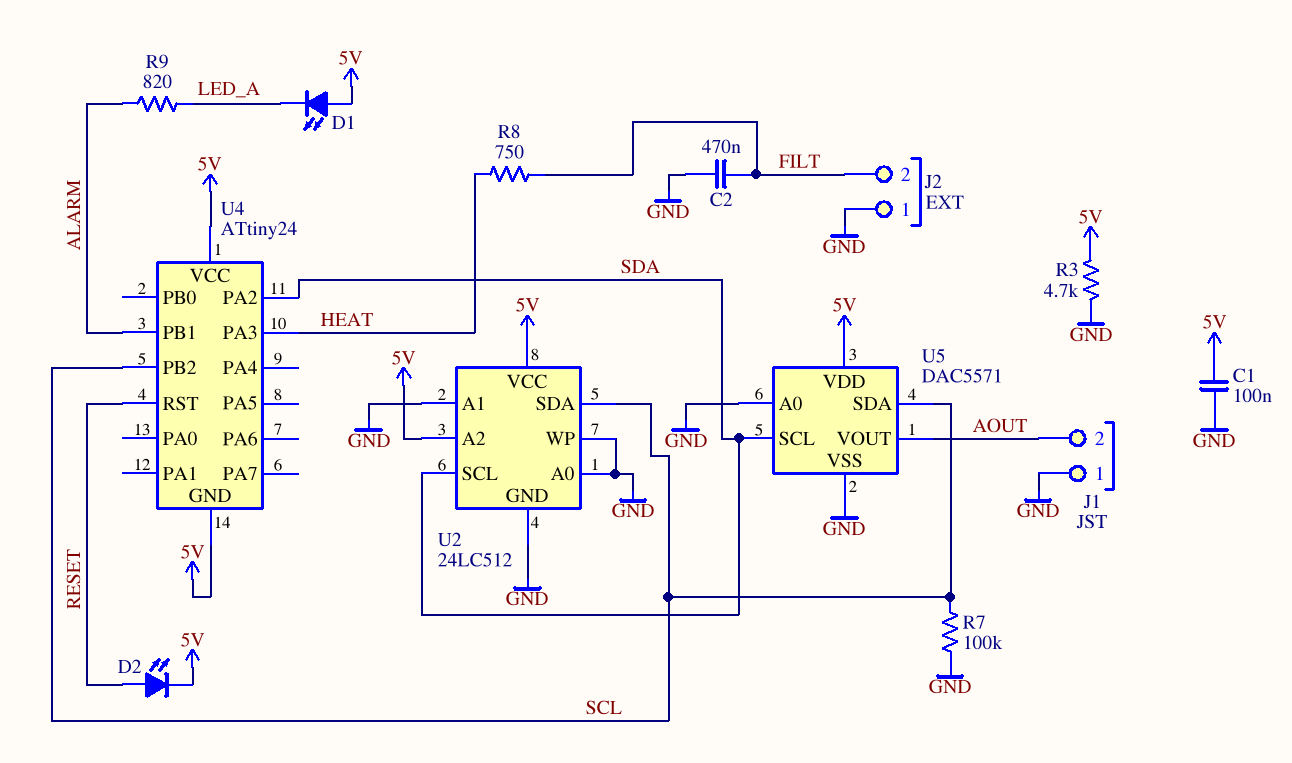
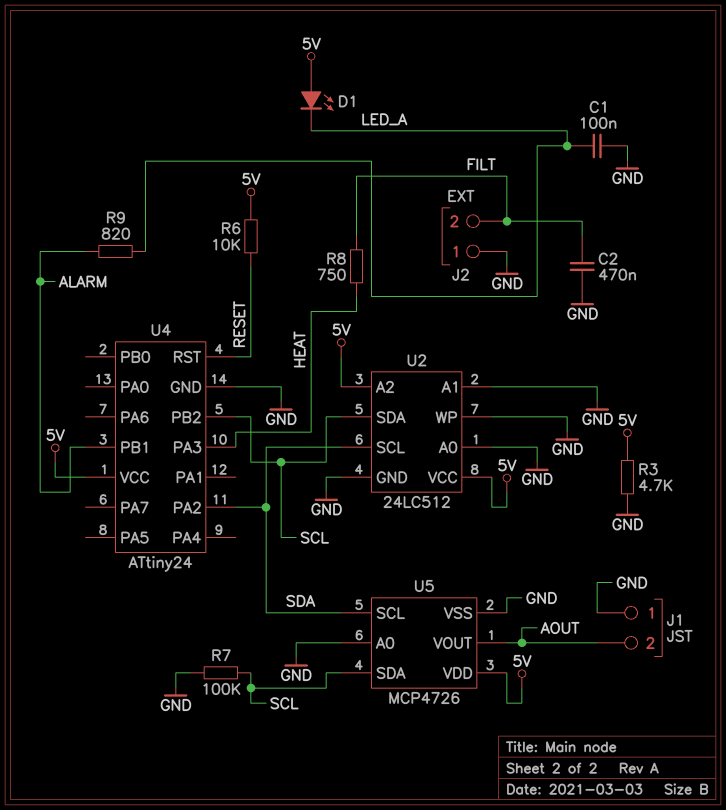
C1: 100nF (5V, GND) -> 100nF (GND, LED_A)
D2: LED (A RESET, K 5V) -> none
R6: none -> 10k (5V, RESET)
U4 pin GND: 5V -> GND
U5: DAC5571 -> MCP4726

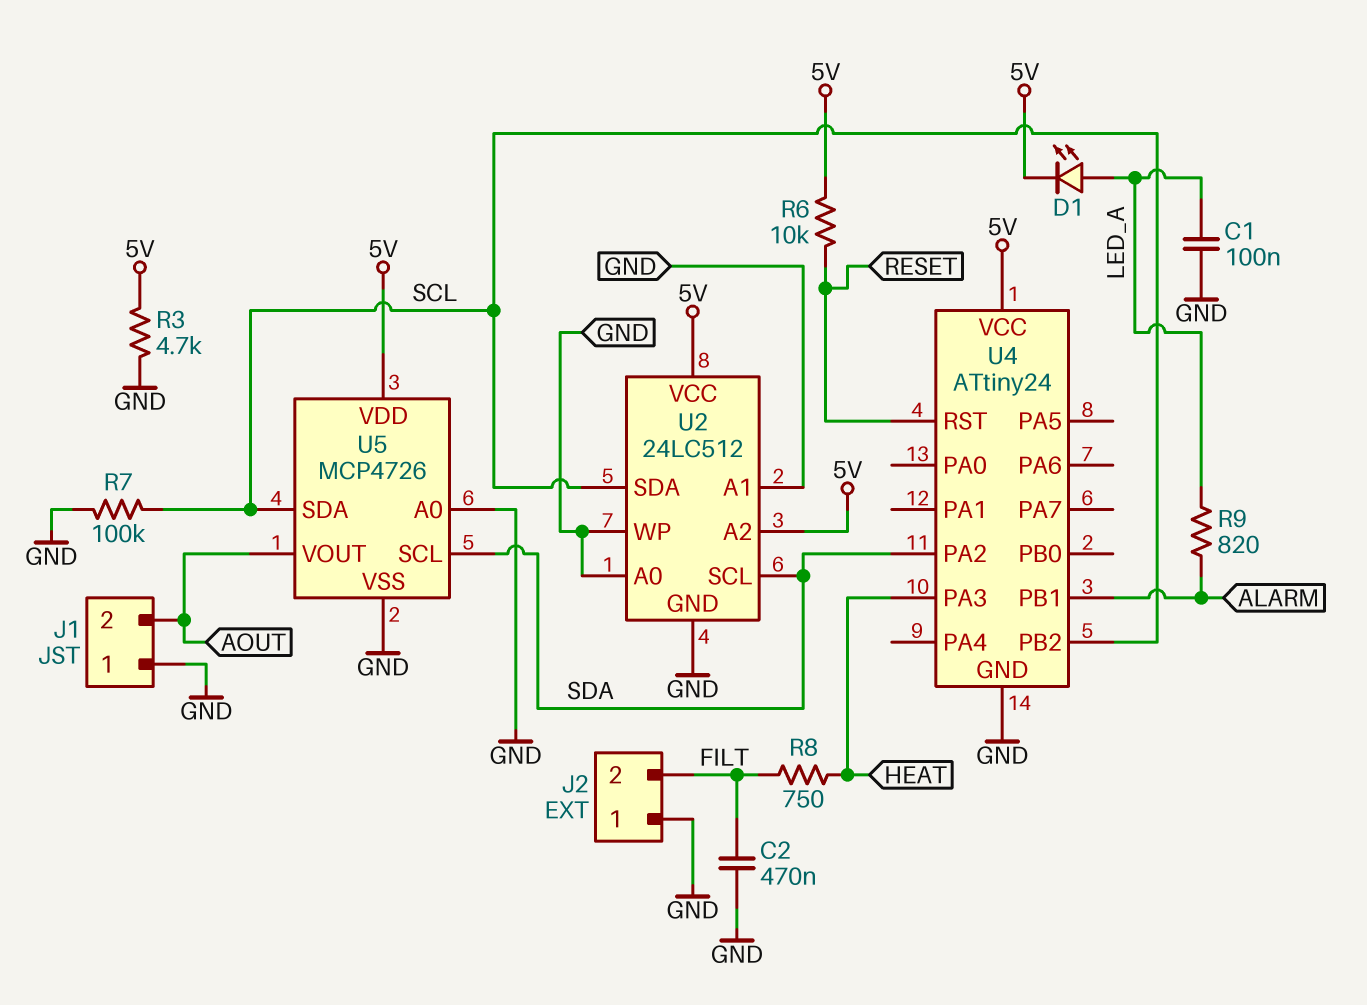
D1: LED (A 5V, K LED_A) -> LED (A LED_A, K 5V)

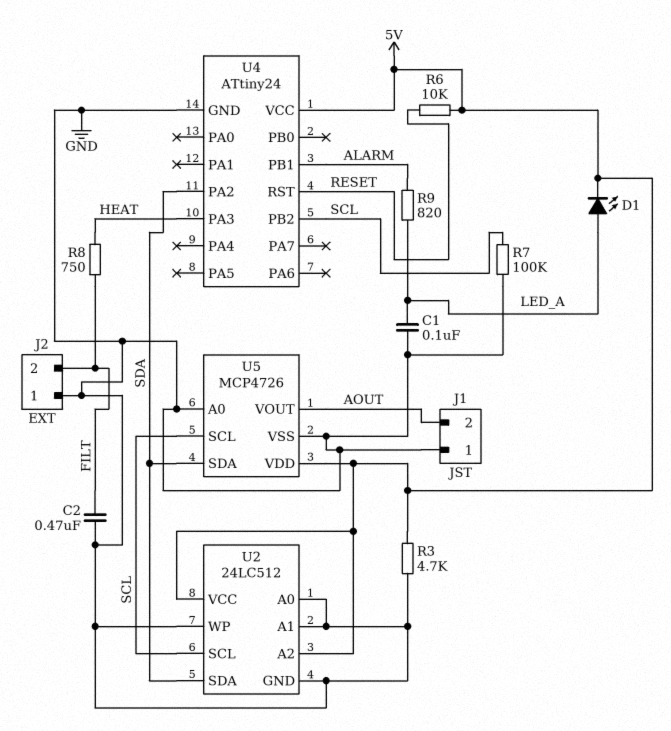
U2 pin SCL: SDA -> SCL
U2 pin SDA: SCL -> SDA
U5 pin SCL: SDA -> SCL
U5 pin SDA: SCL -> SDA

